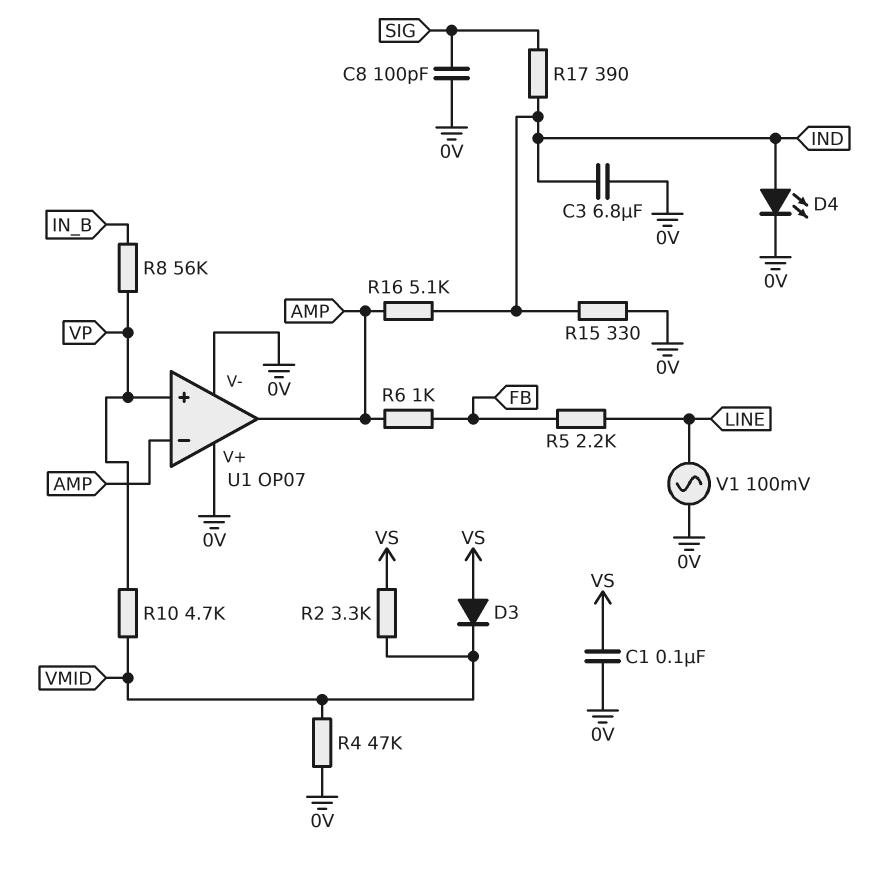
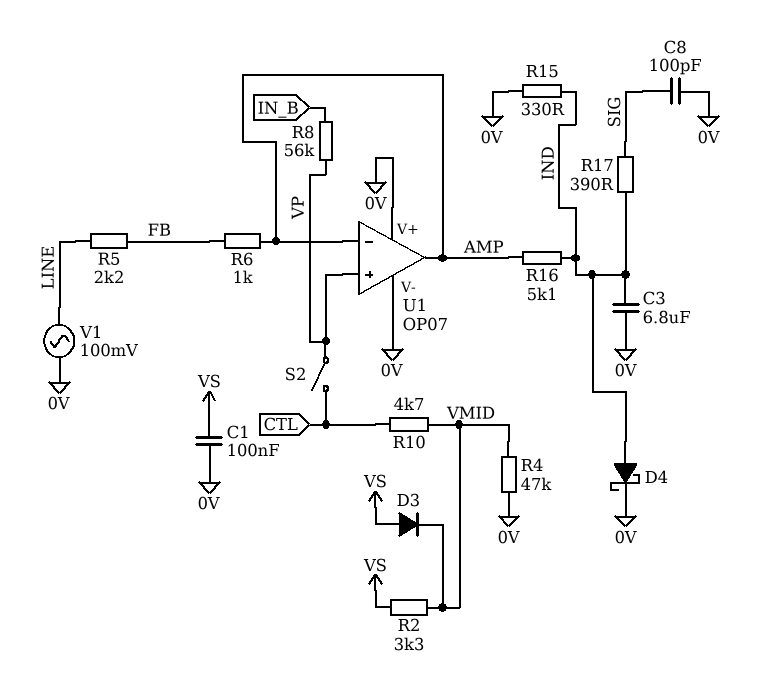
D4: LED (A IND, K 0V) -> schottky (A IND, K 0V)
R10: 4.7k (VMID, VP) -> 4.7k (CTL, VMID)
S2: none -> switch (CTL, VP)

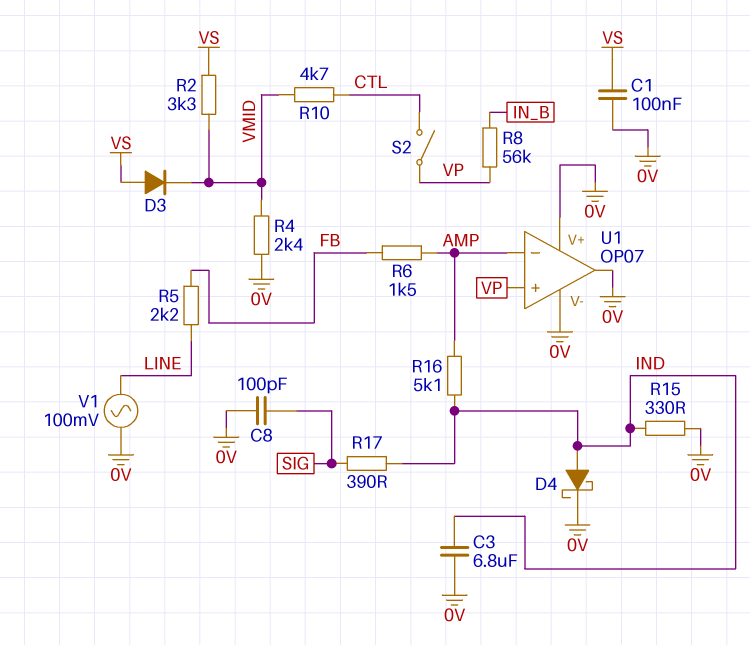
R4: 47k (0V, VMID) -> 2.4k (0V, VMID)
R6: 1k (AMP, FB) -> 1.5k (AMP, FB)
U1 pin out: AMP -> 0V

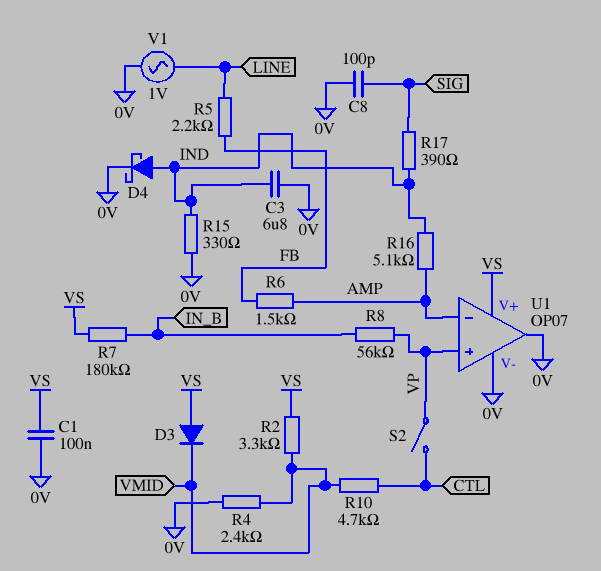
R7: none -> 180k (IN_B, VS)
U1 pin V+: 0V -> VS
V1: AC 100mV (0V, LINE) -> AC 1V (0V, LINE)

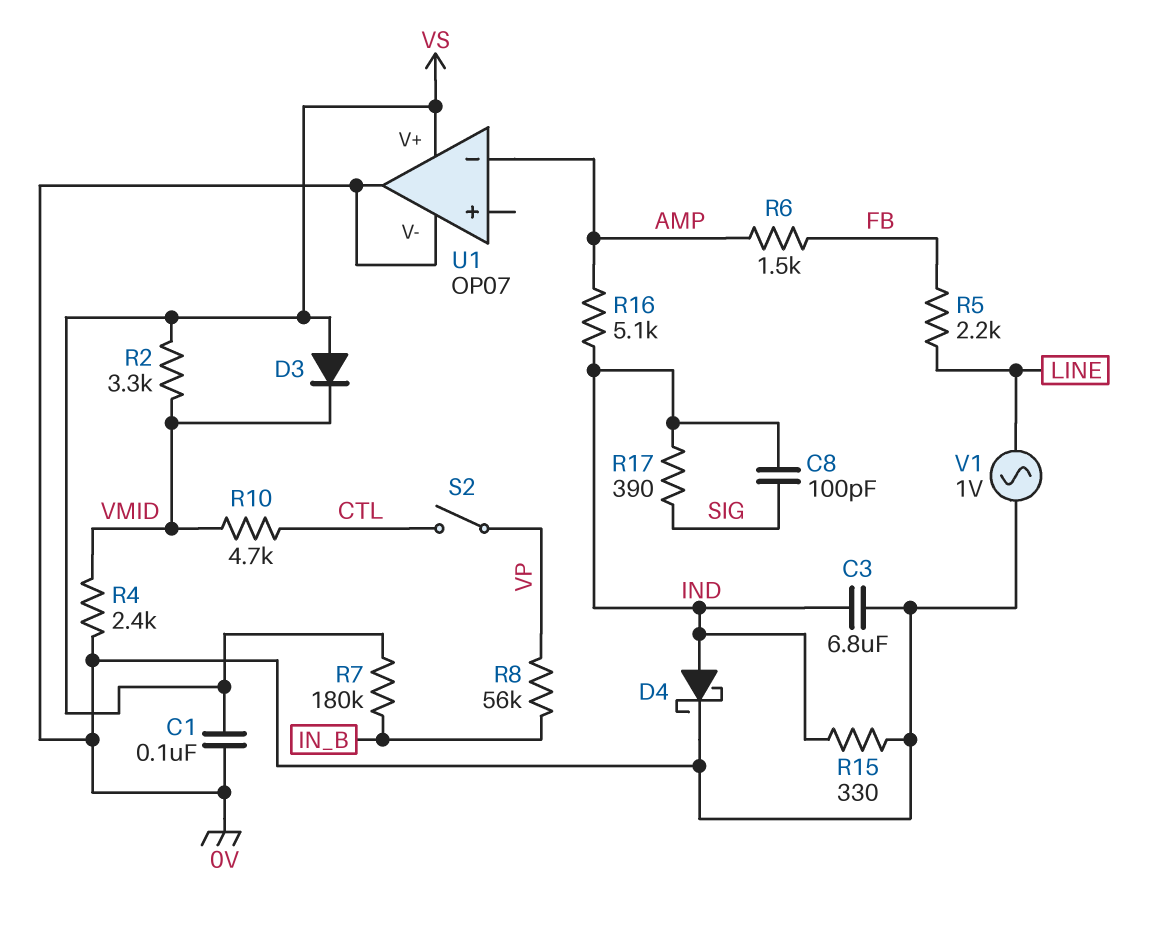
C8: 100pF (0V, SIG) -> 100pF (IND, SIG)
U1 pin in+: VP -> none

